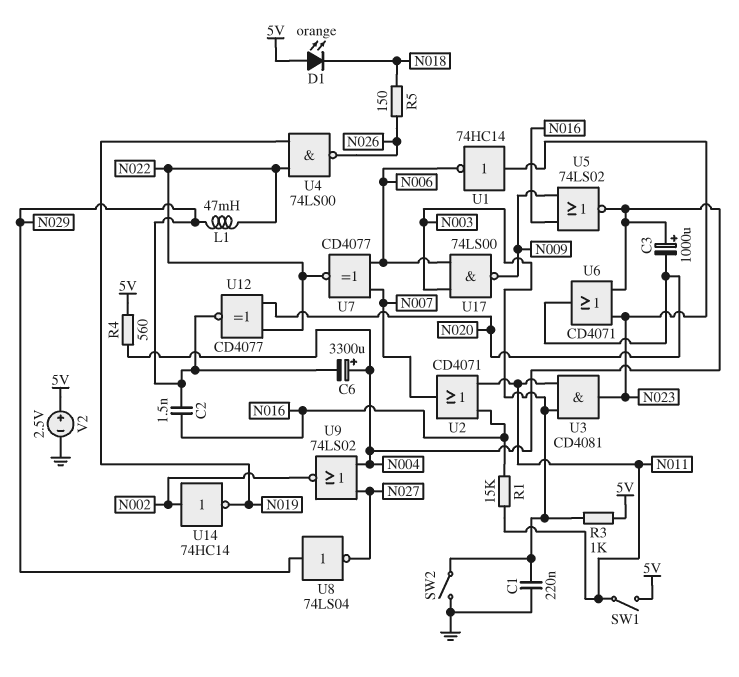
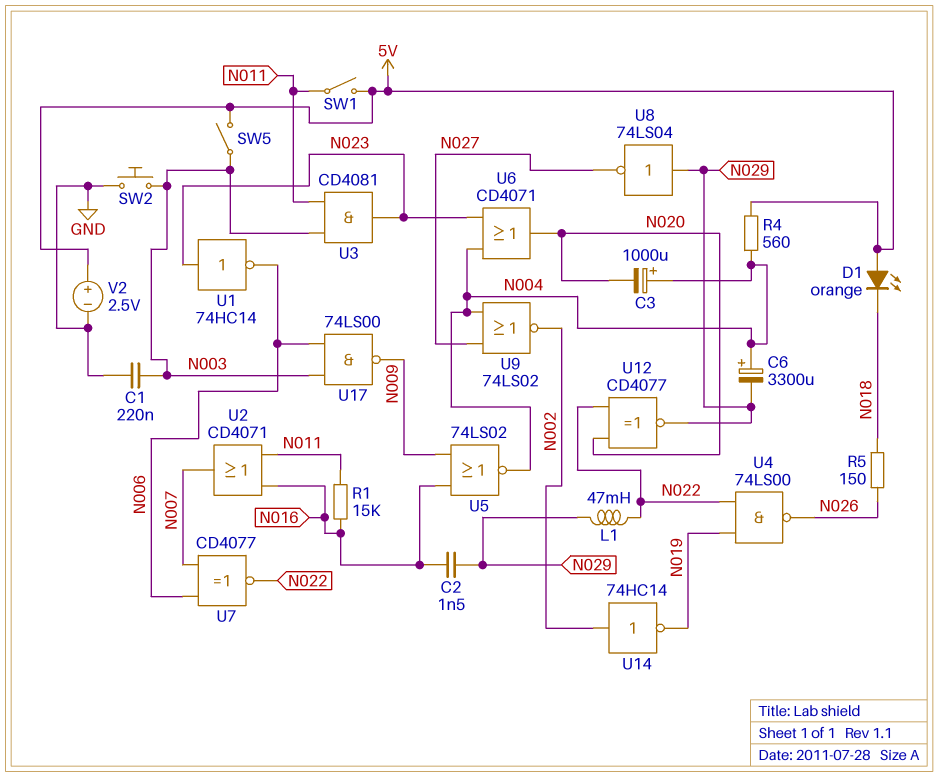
R3: 1k (5V, N003) -> none
SW2: switch (GND, N003) -> button (GND, N003)
SW5: none -> switch (5V, N003)

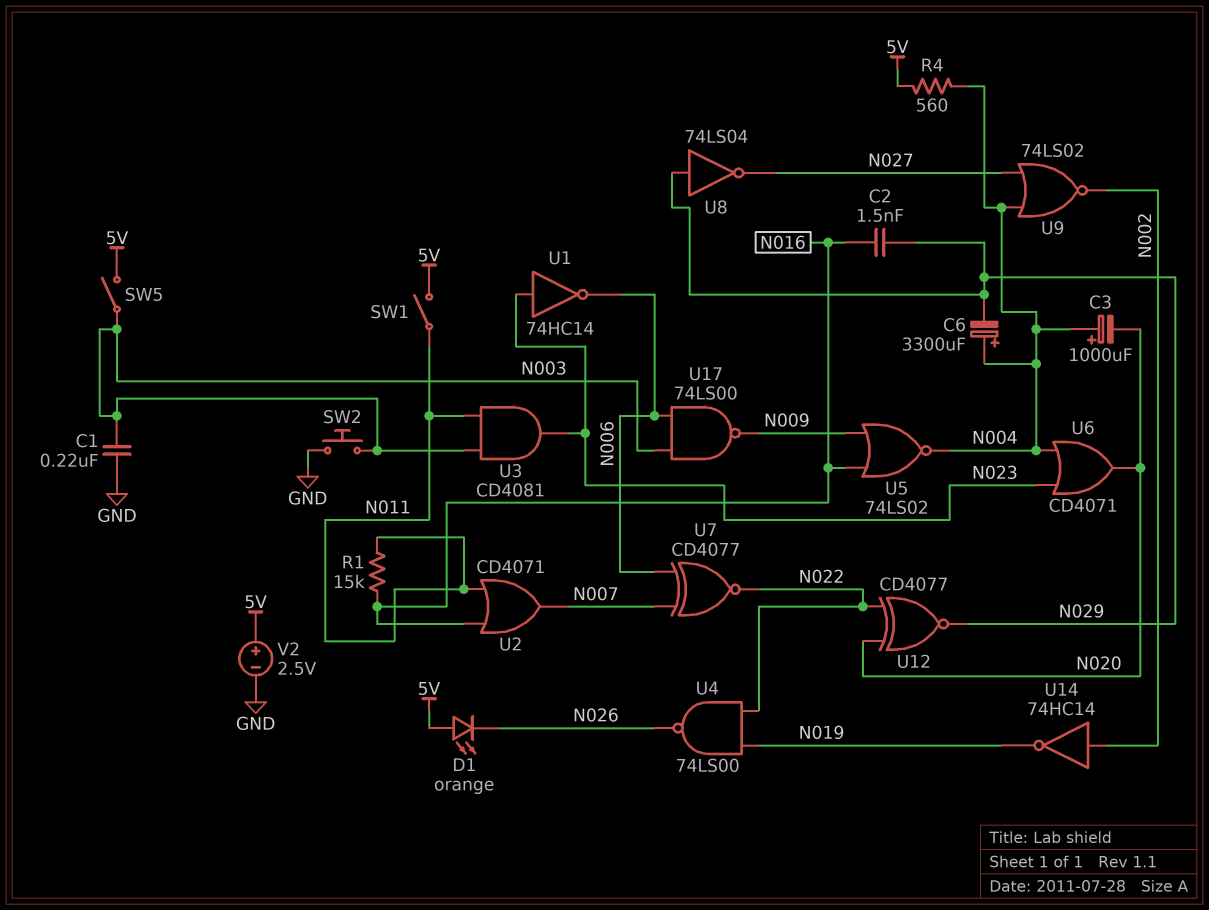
D1: LED orange (A 5V, K N018) -> LED orange (A 5V, K N026)
L1: 47mH (N022, N029) -> none
R5: 150 (N018, N026) -> none

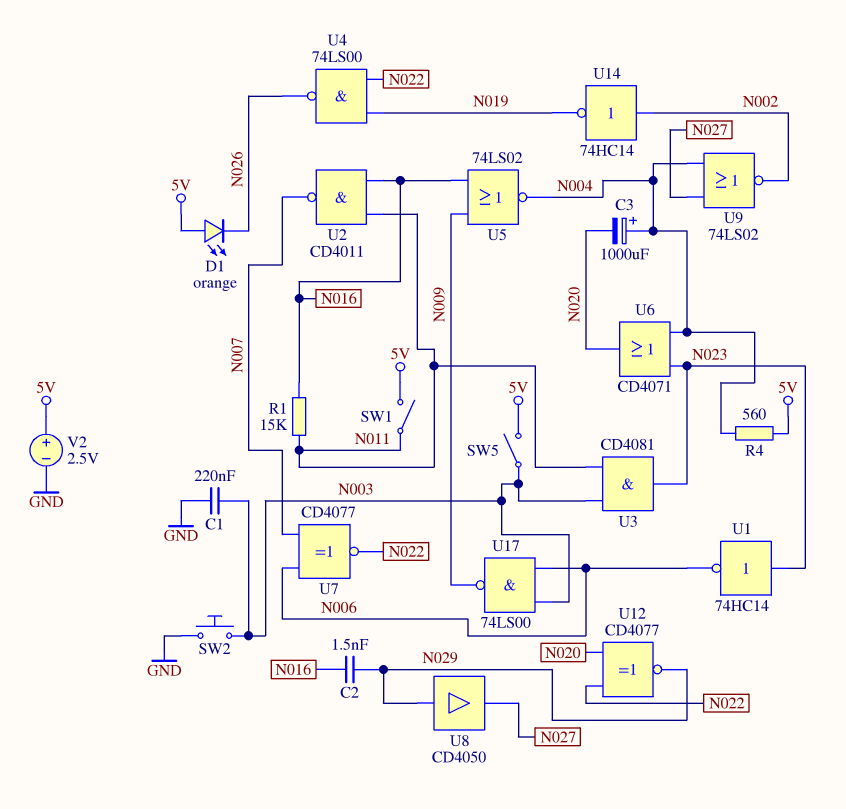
C6: 3300uF (plus N004, minus N029) -> none
U2: OR CD4071 (in N011, in N016, out N007) -> NAND CD4011 (in N011, in N016, out N007)
U8: NOT 74LS04 (in N029, out N027) -> buffer CD4050 (in N029, out N027)

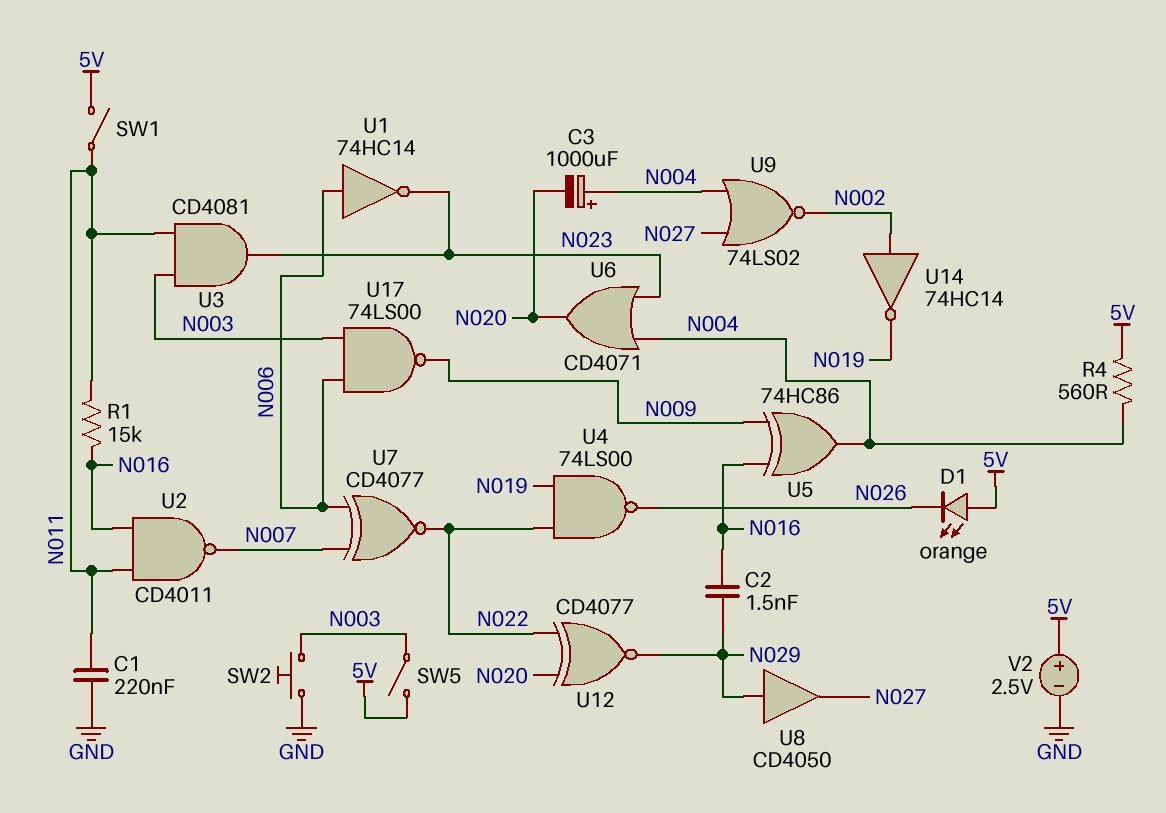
C1: 220nF (GND, N003) -> 220nF (GND, N011)
U1: NOT 74HC14 (in N023, out N006) -> NOT 74HC14 (in N006, out N023)
U5: NOR 74LS02 (in N009, in N016, out N004) -> XOR 74HC86 (in N009, in N016, out N004)

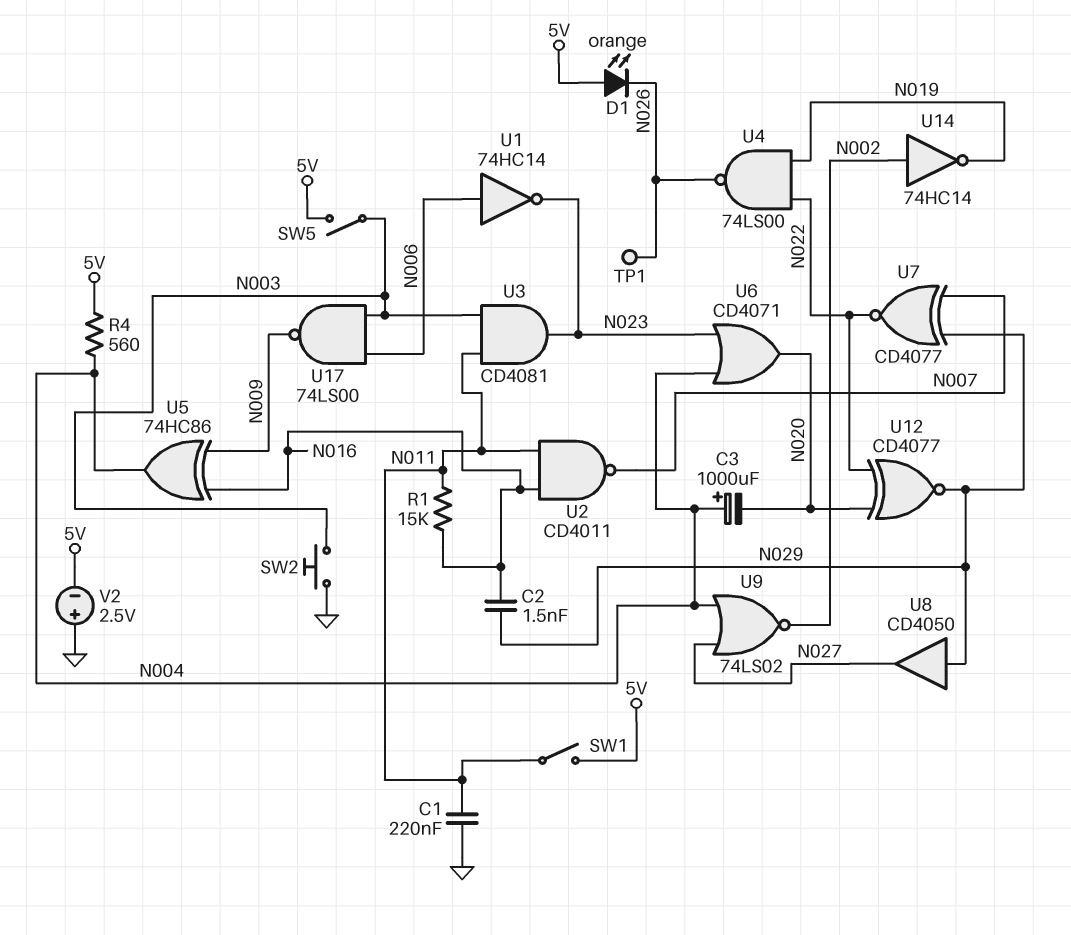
TP1: none -> test point (N026)
U7: XNOR CD4077 (in N006, in N007, out N022) -> XNOR CD4077 (in N007, in N029, out N022)
V2: 2.5V (plus 5V, minus GND) -> 2.5V (plus GND, minus 5V)

